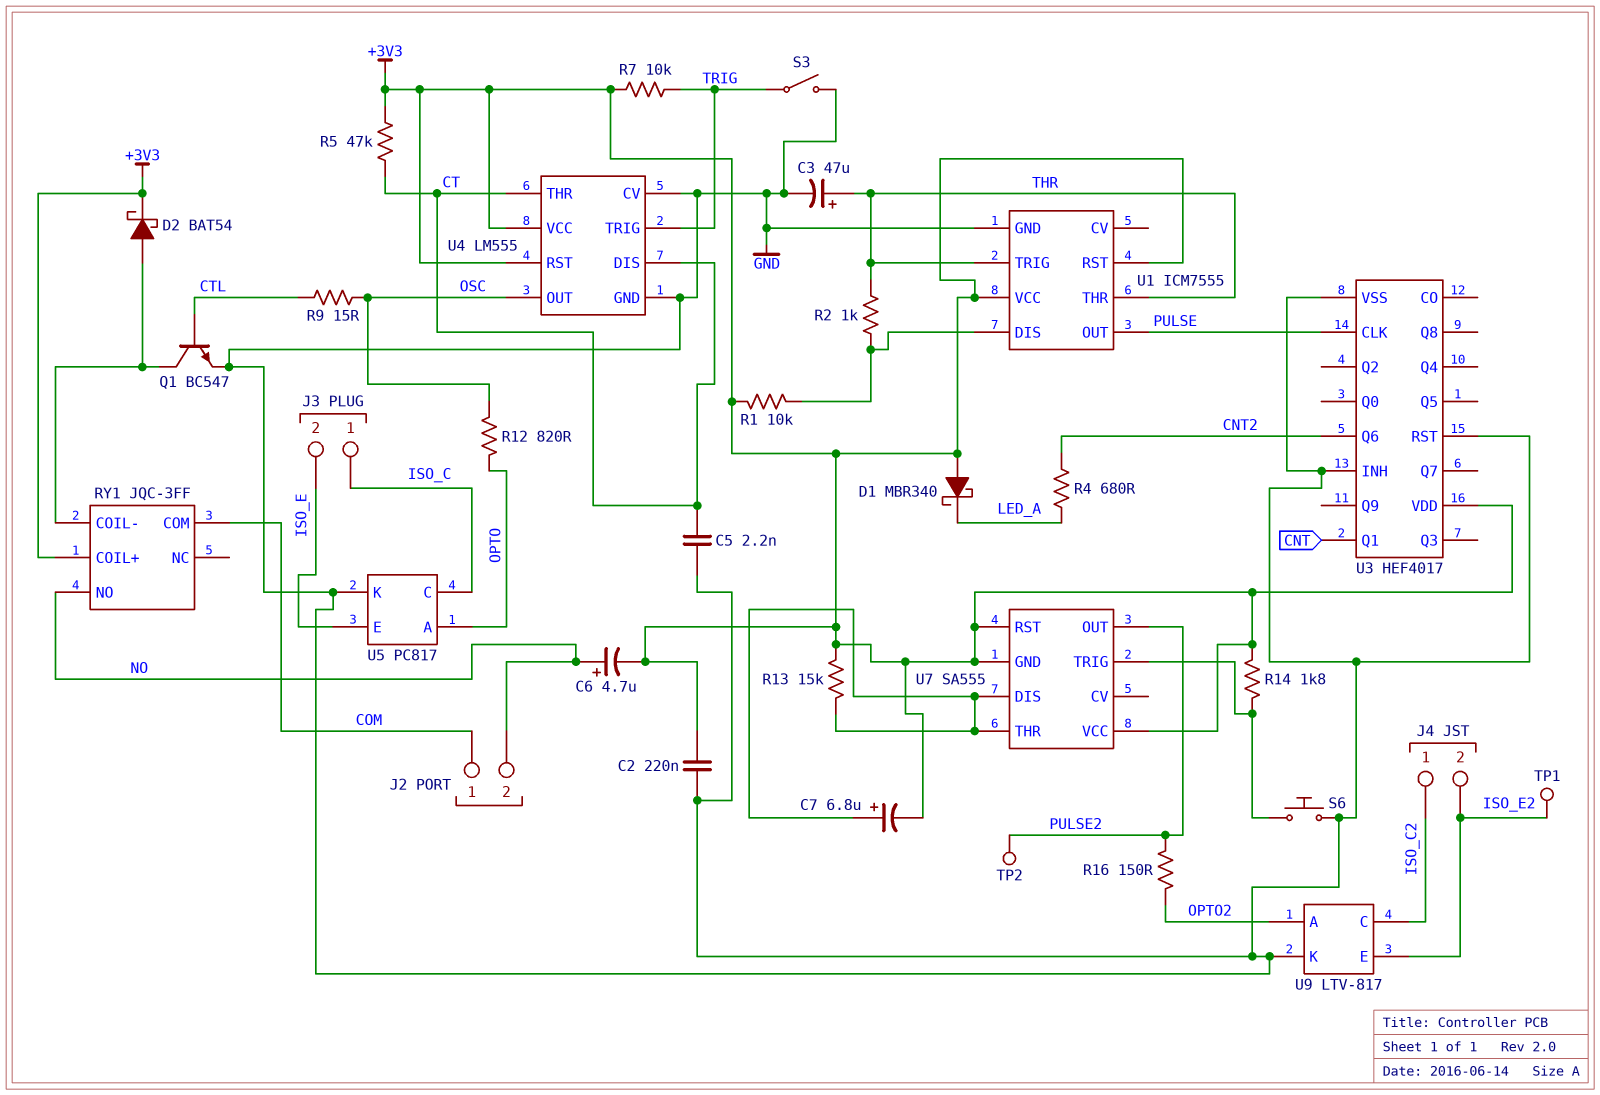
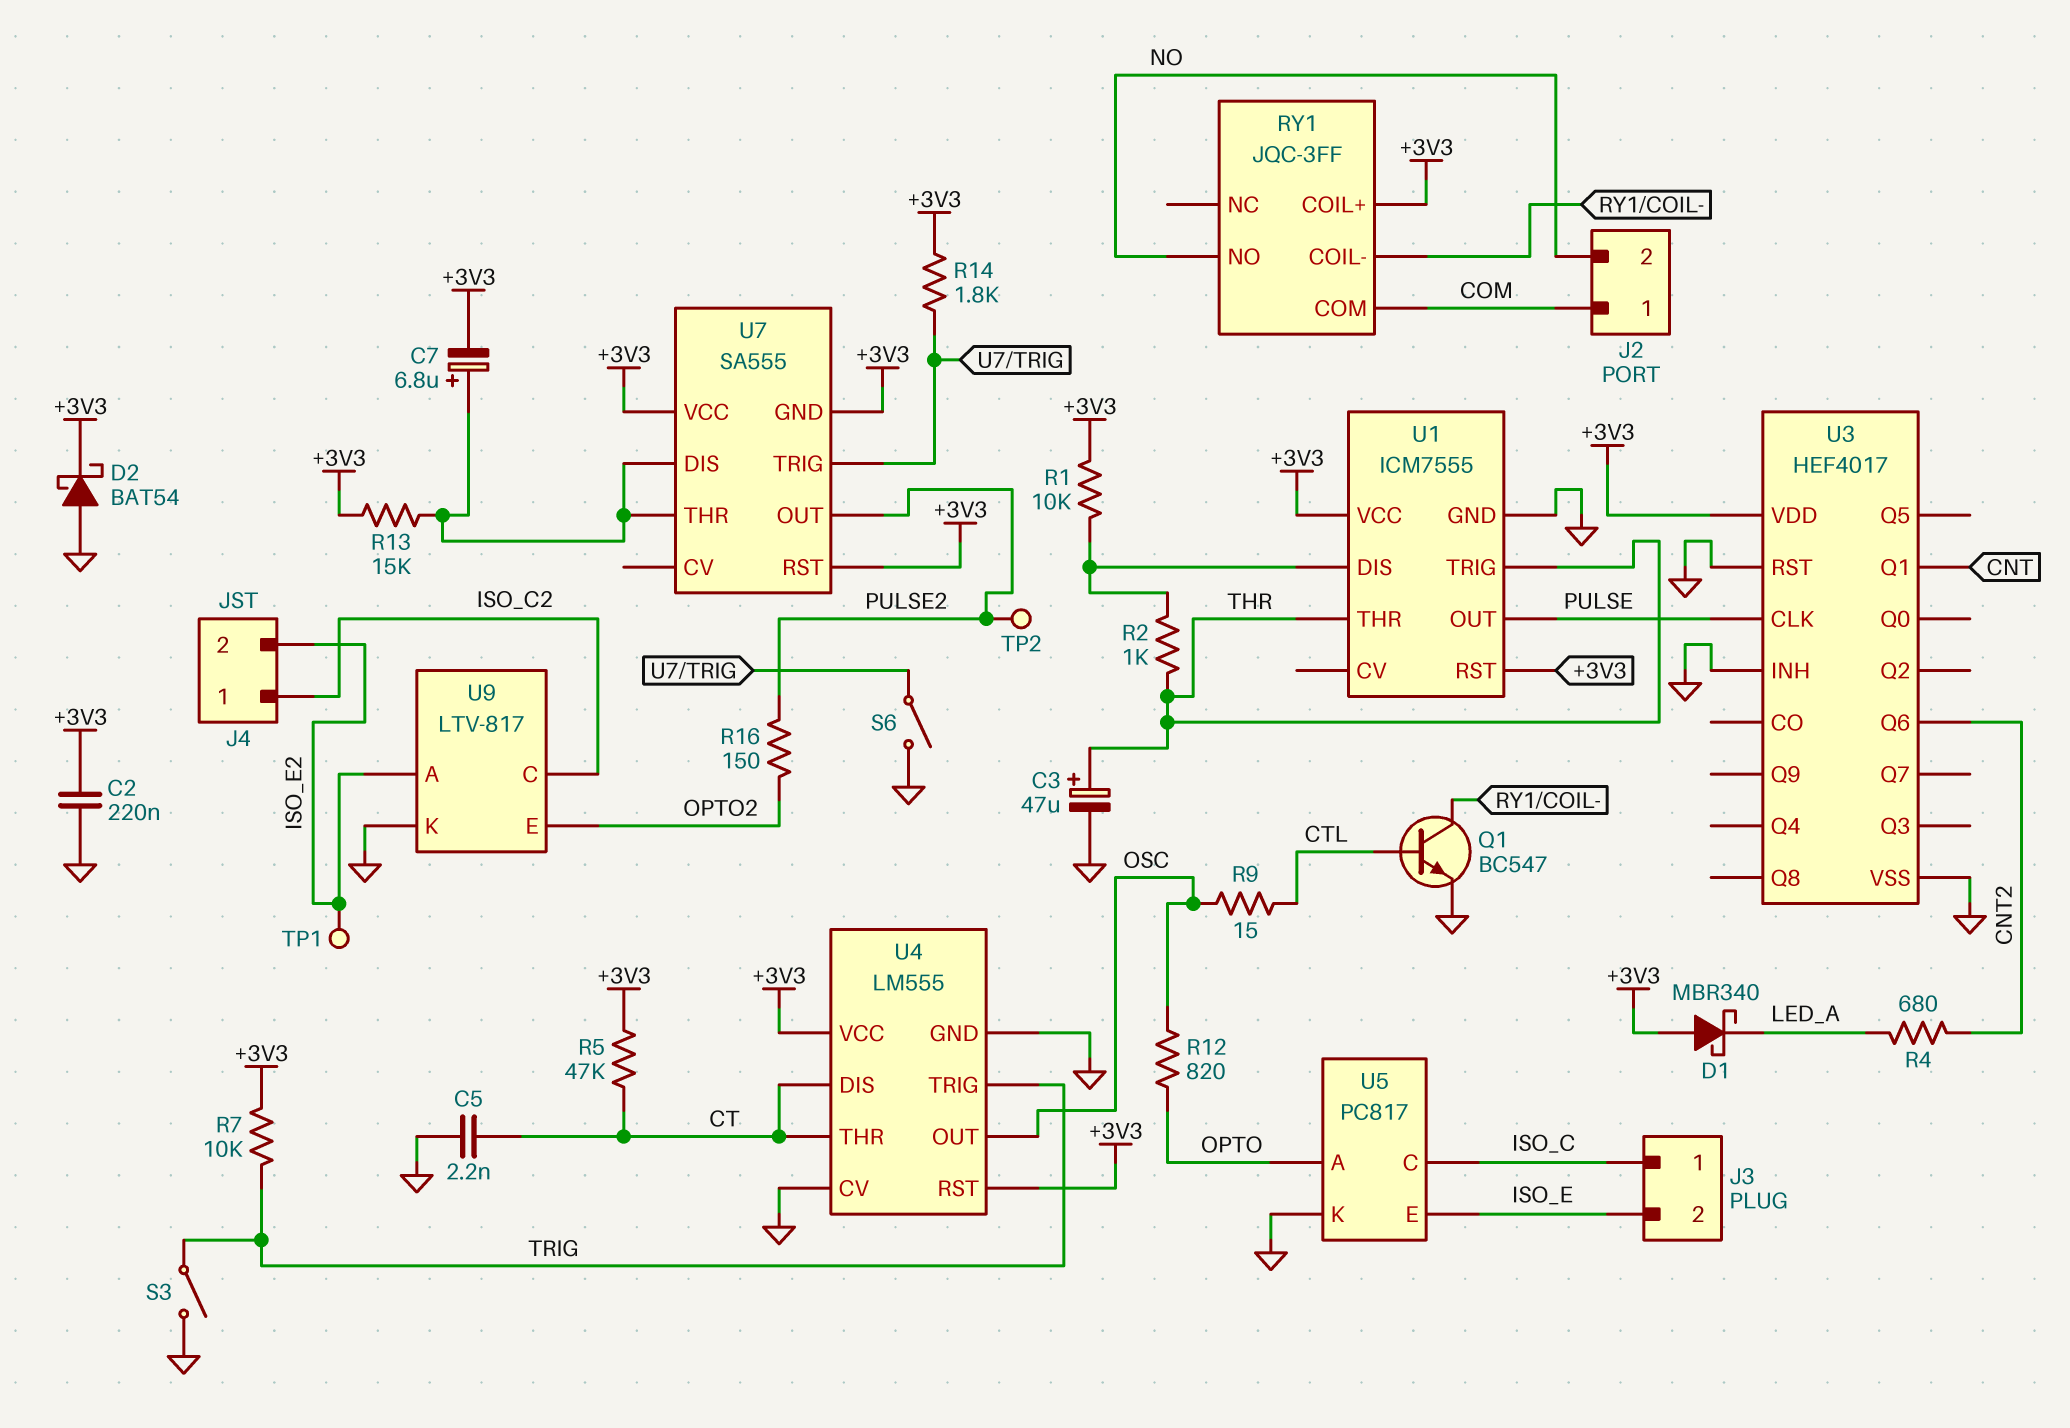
C6: 4.7uF (plus NO, minus +3V3) -> none
D2: schottky BAT54 (A RY1/COIL-, K +3V3) -> schottky BAT54 (A GND, K +3V3)
S6: button (GND, U7/TRIG) -> switch (GND, U7/TRIG)
U9 pin A: OPTO2 -> ISO_E2
U9 pin E: ISO_E2 -> OPTO2

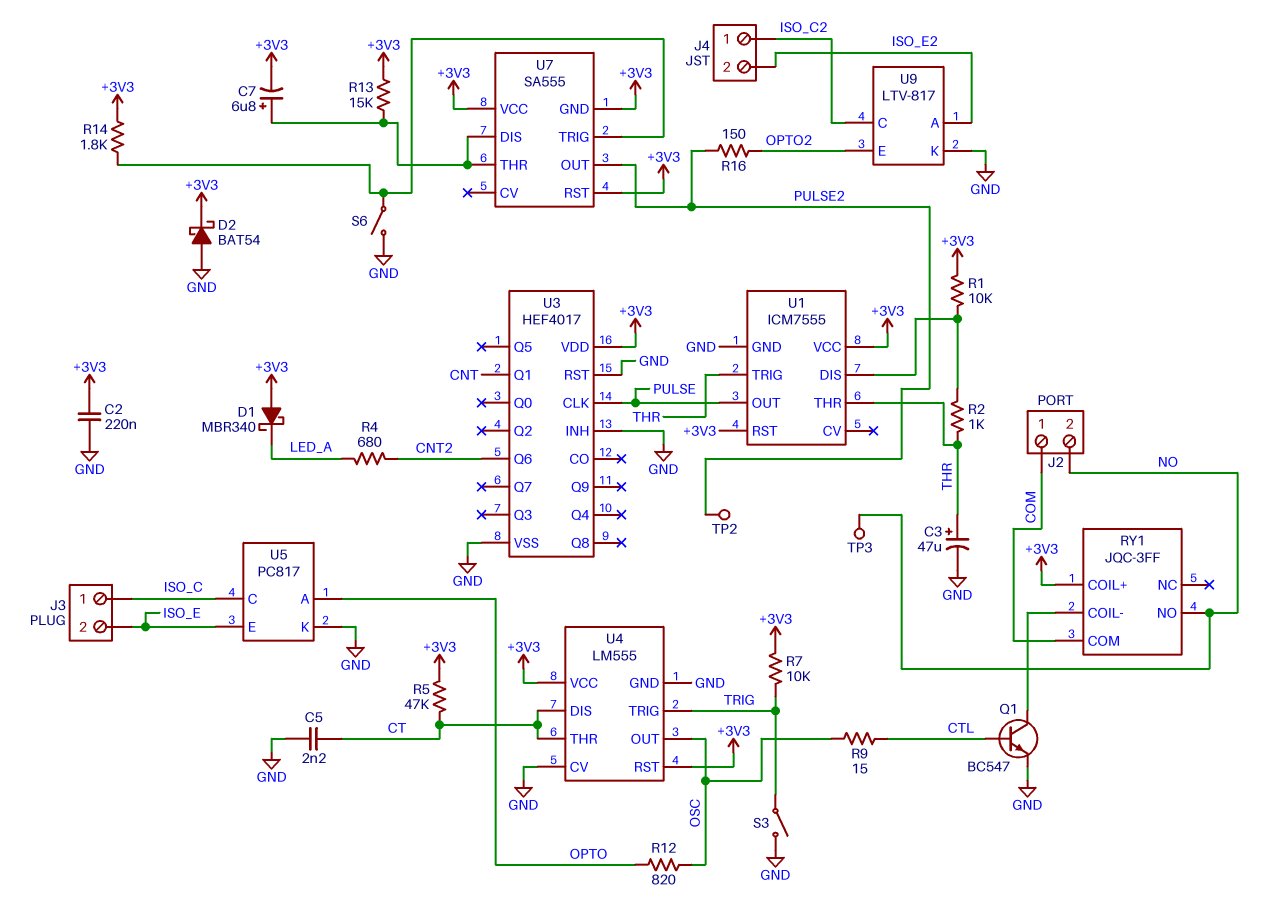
TP1: test point (ISO_E2) -> none
TP3: none -> test point (NO)

